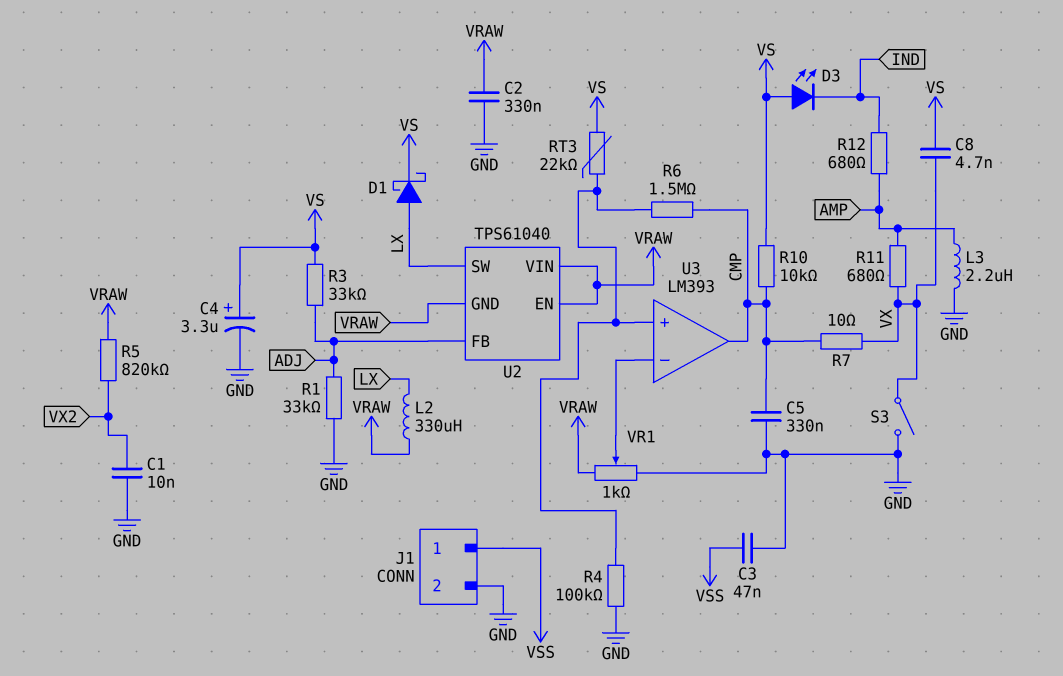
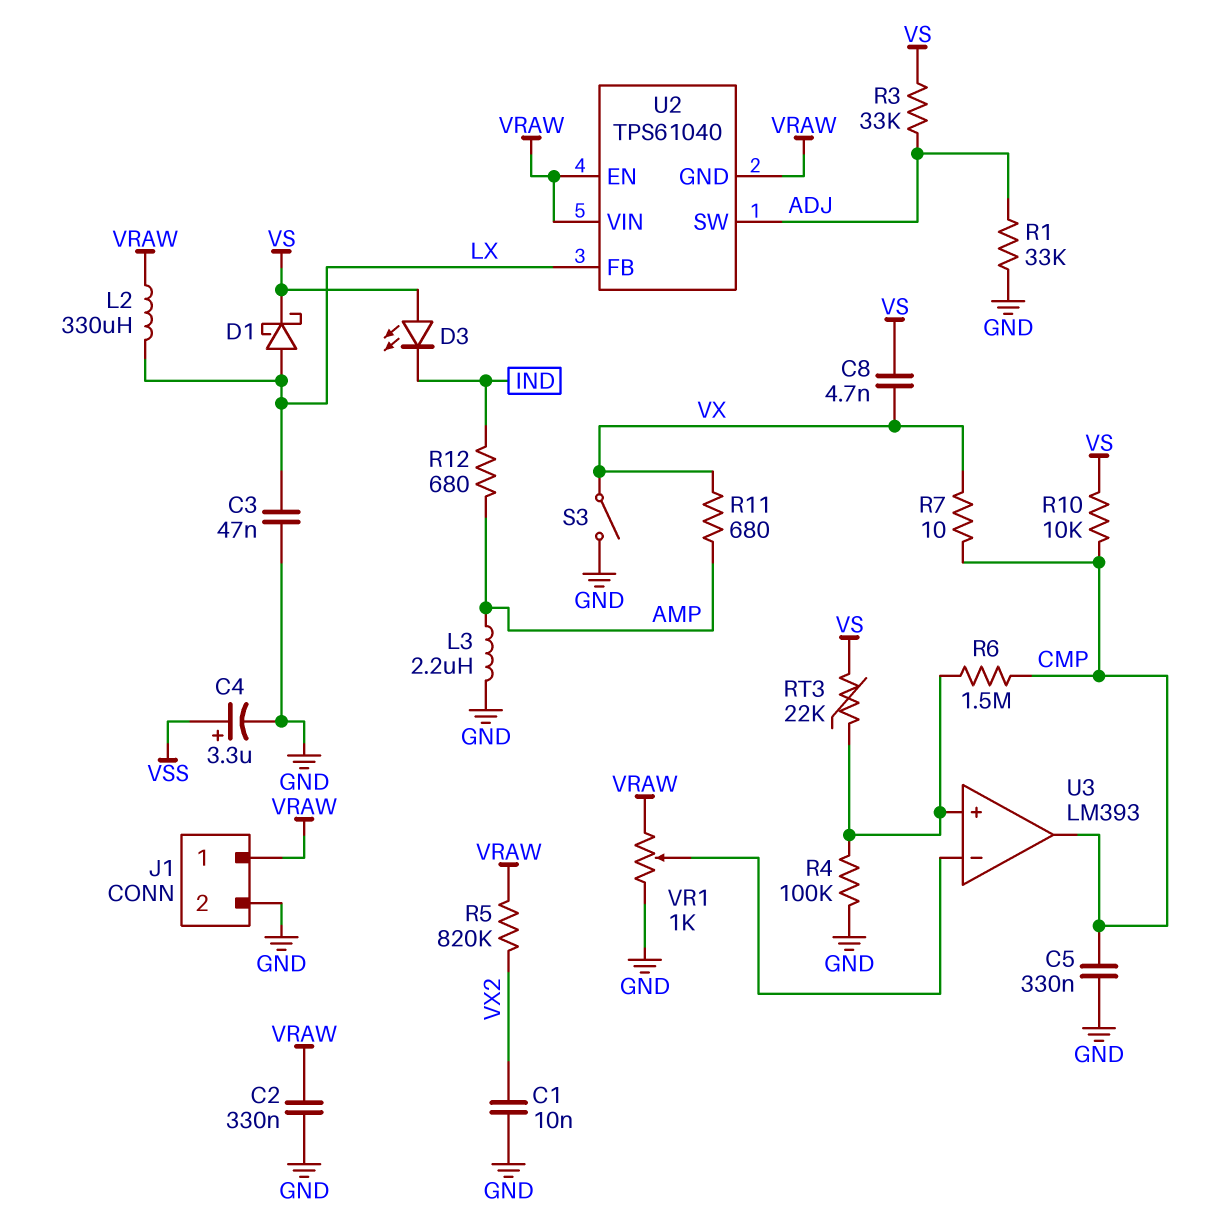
C3: 47nF (GND, VSS) -> 47nF (GND, LX)
C4: 3.3uF (plus VS, minus GND) -> 3.3uF (plus VSS, minus GND)
J1 pin 1: VSS -> VRAW
U2 pin FB: ADJ -> LX
U2 pin SW: LX -> ADJ

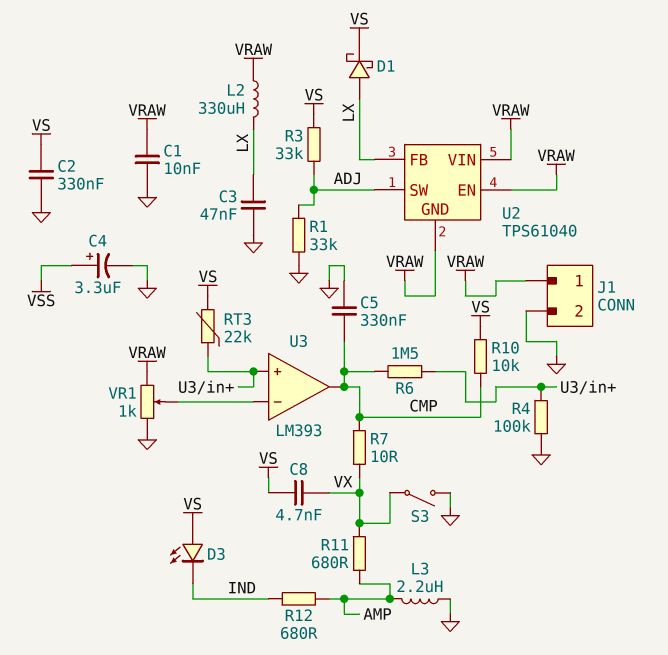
C1: 10nF (GND, VX2) -> 10nF (GND, VRAW)
C2: 330nF (GND, VRAW) -> 330nF (GND, VS)
R5: 820k (VRAW, VX2) -> none

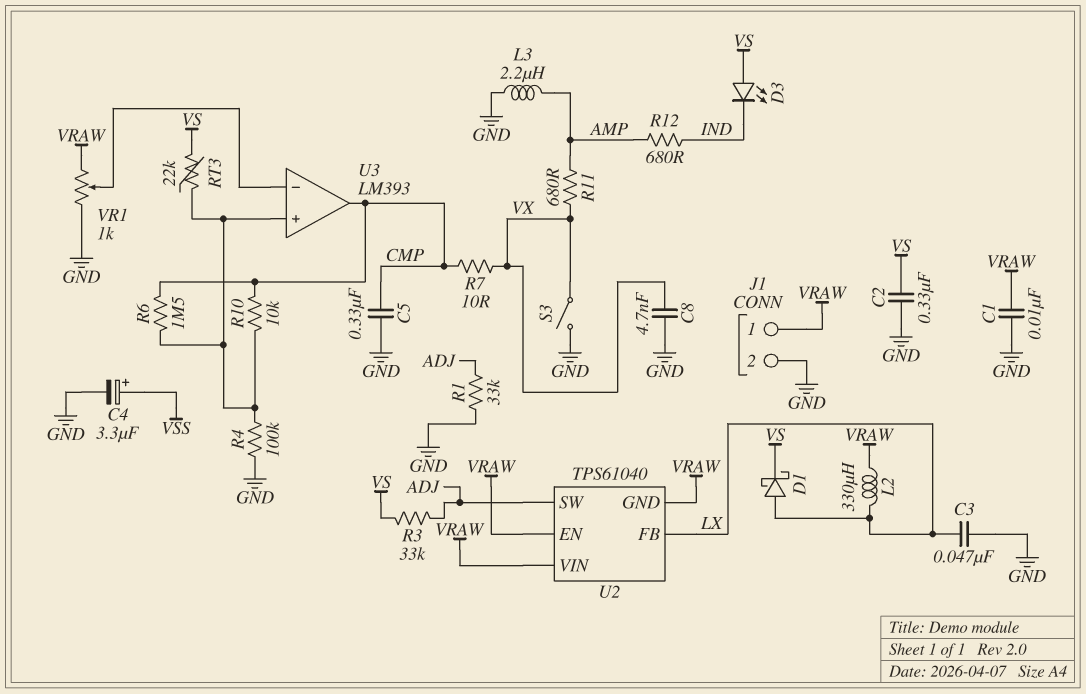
C8: 4.7nF (VS, VX) -> 4.7nF (GND, VX)
R10: 10k (CMP, VS) -> 10k (CMP, U3/in+)

